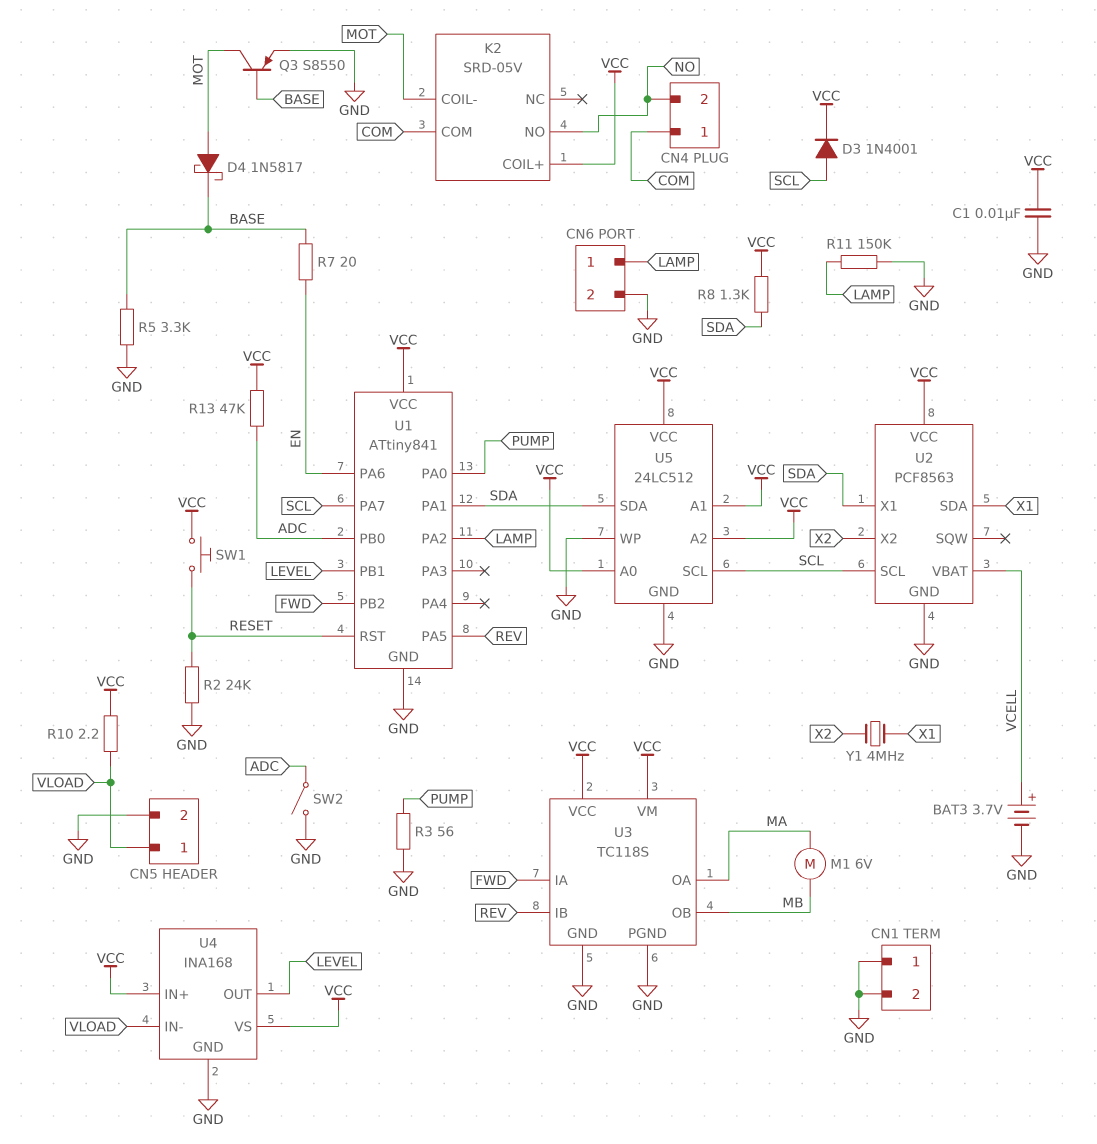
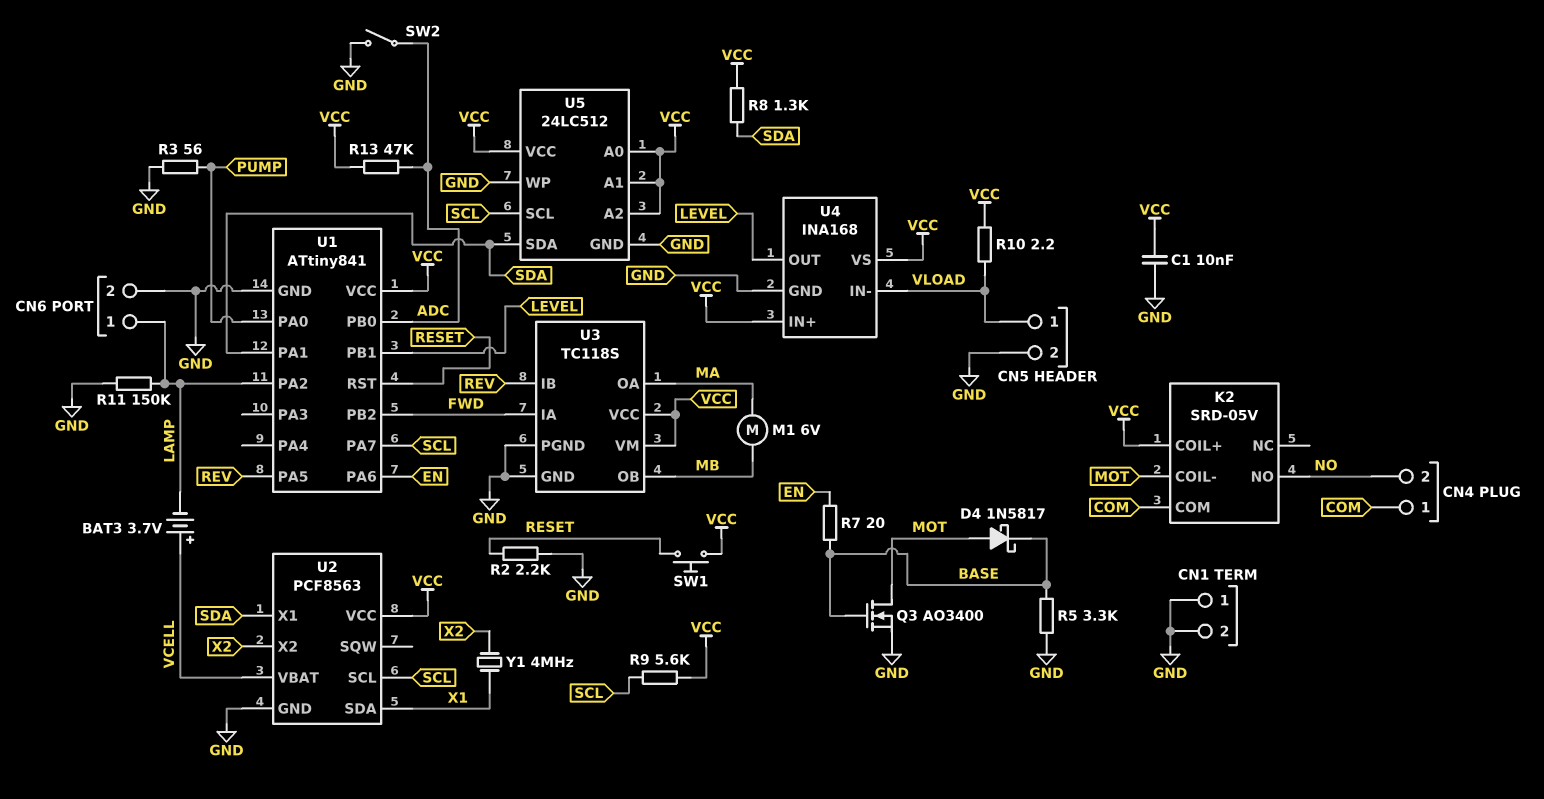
BAT3: 3.7V (plus VCELL, minus GND) -> 3.7V (plus VCELL, minus LAMP)
D3: diode 1N4001 (A SCL, K VCC) -> none
Q3: PNP S8550 (B BASE, C MOT, E GND) -> NMOS AO3400 (G BASE, D MOT, S GND)
R2: 24k (GND, RESET) -> 2.2k (GND, RESET)
R9: none -> 5.6k (SCL, VCC)

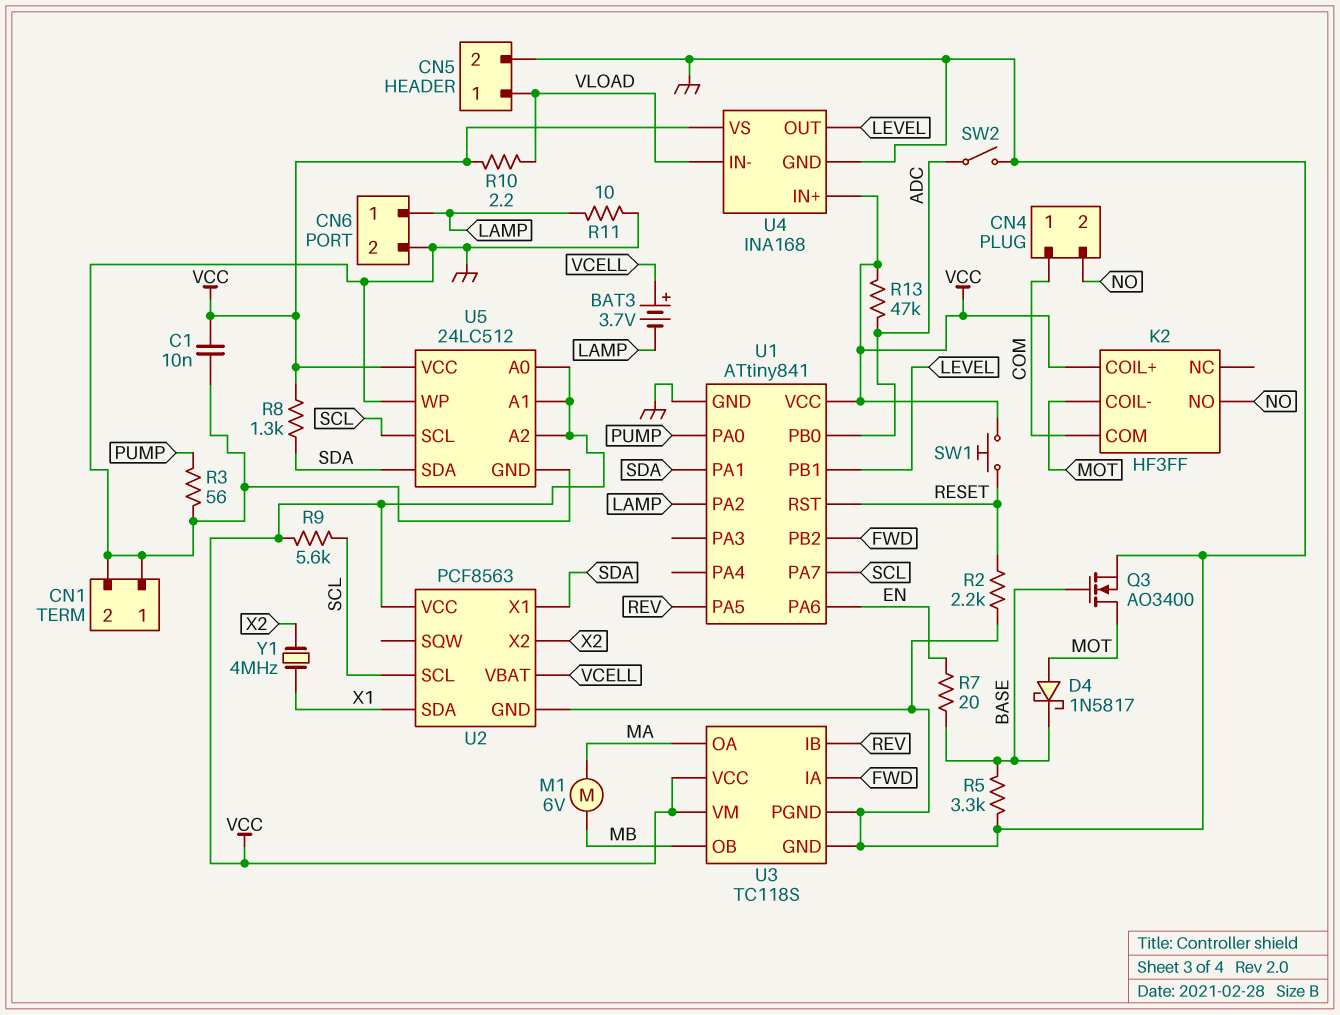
K2: SRD-05V -> HF3FF
R11: 150k (GND, LAMP) -> 10 (GND, LAMP)

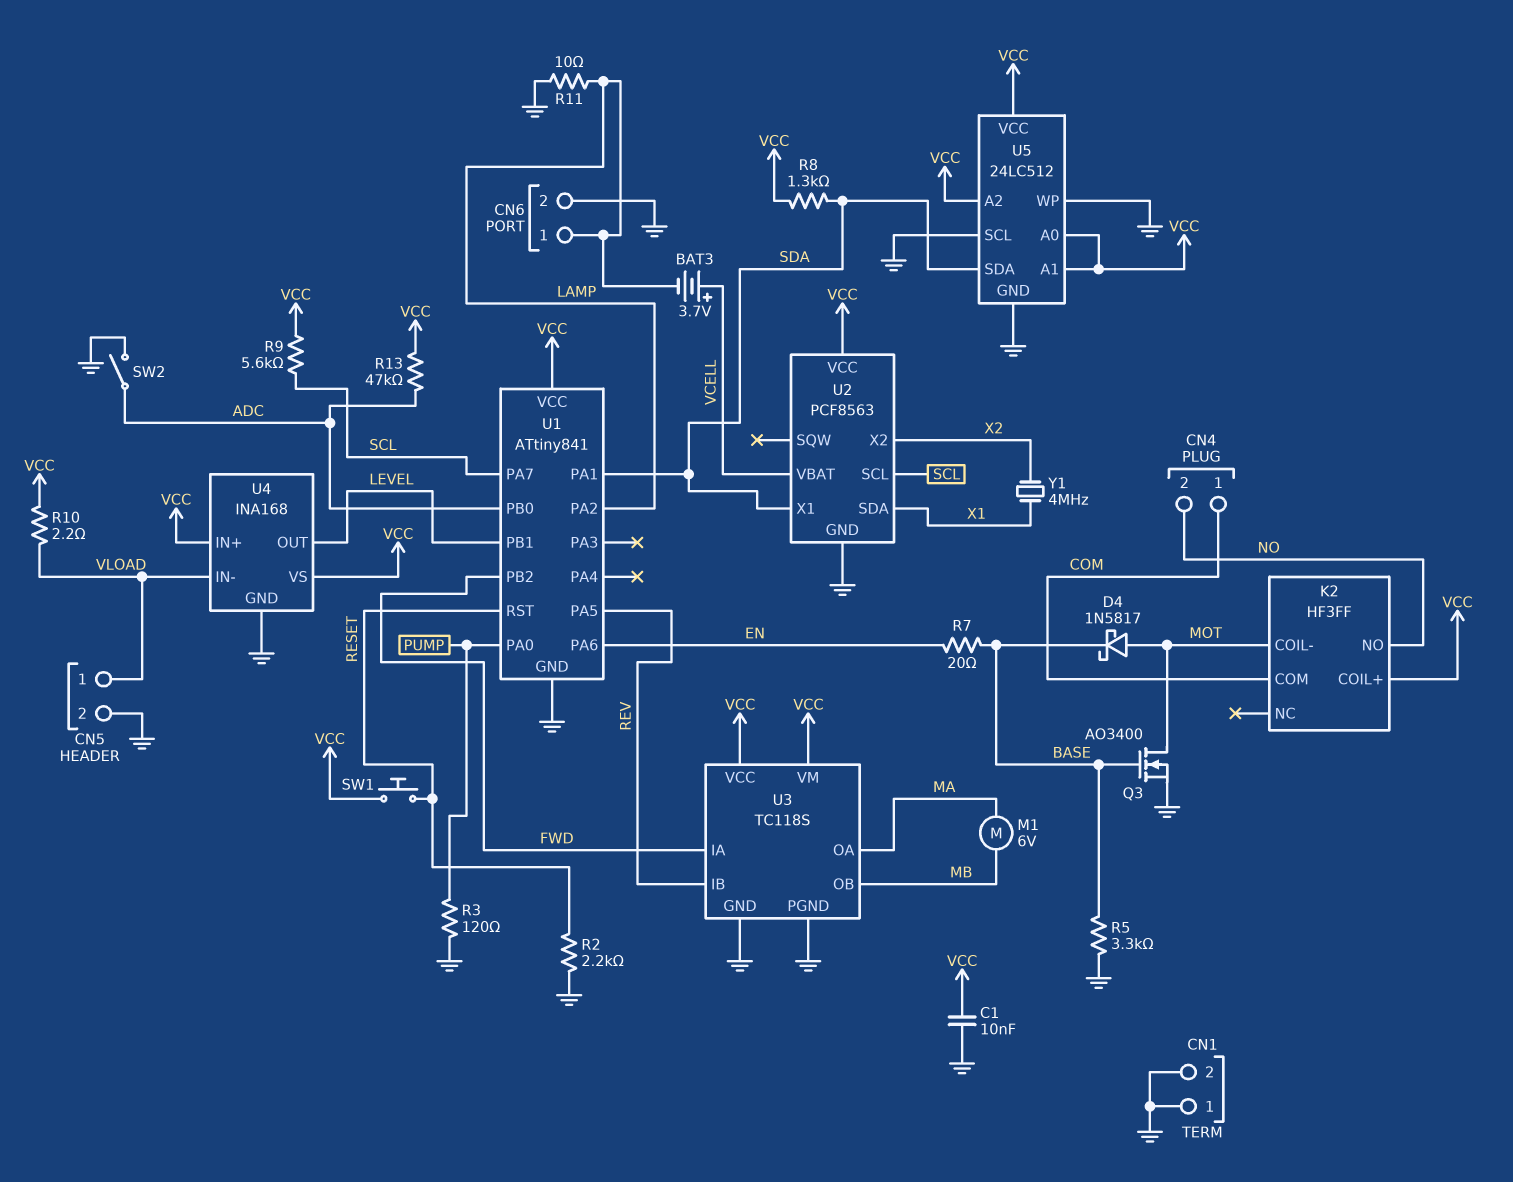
R3: 56 (GND, PUMP) -> 120 (GND, PUMP)
U5 pin SCL: SCL -> GND

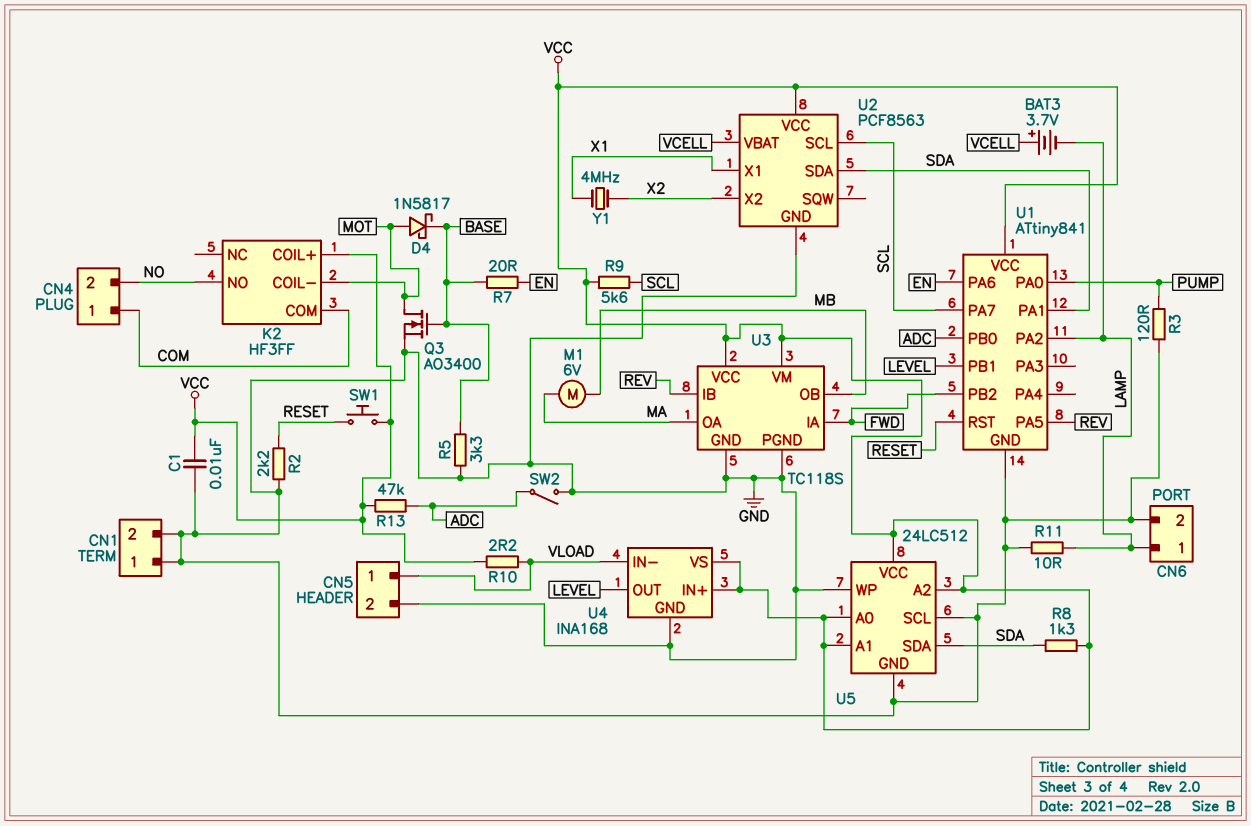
U2 pin SDA: X1 -> SDA
U2 pin X1: SDA -> X1

